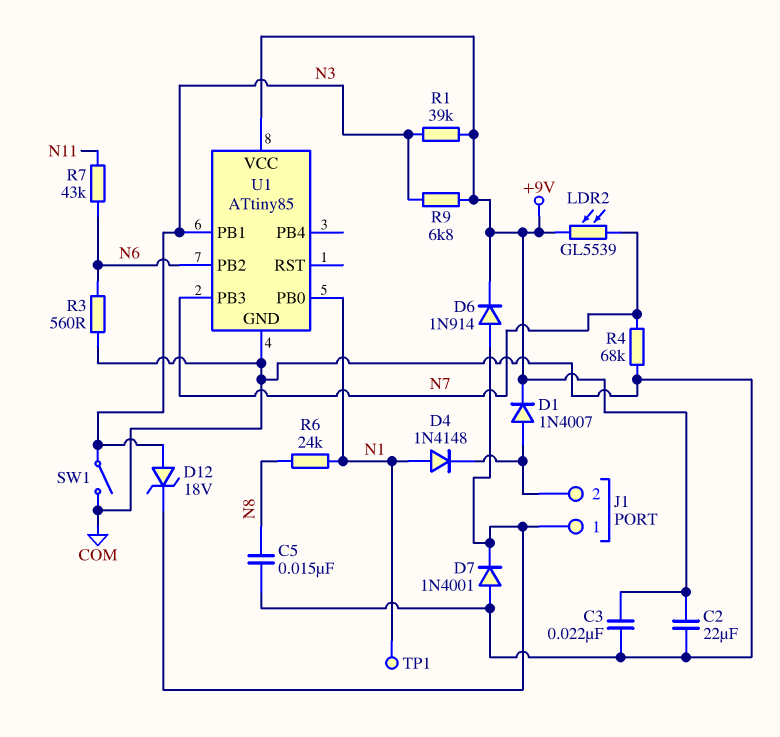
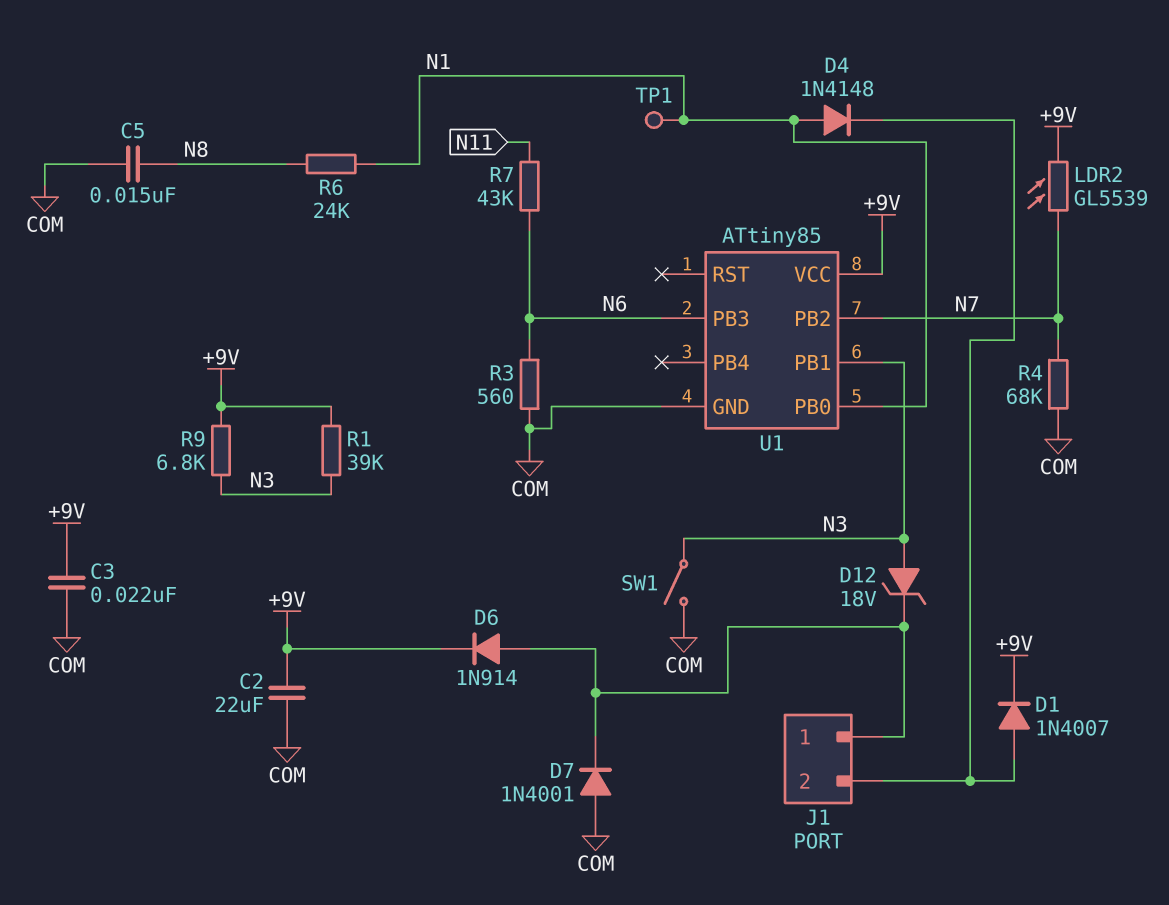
U1 pin PB2: N6 -> N7
U1 pin PB3: N7 -> N6

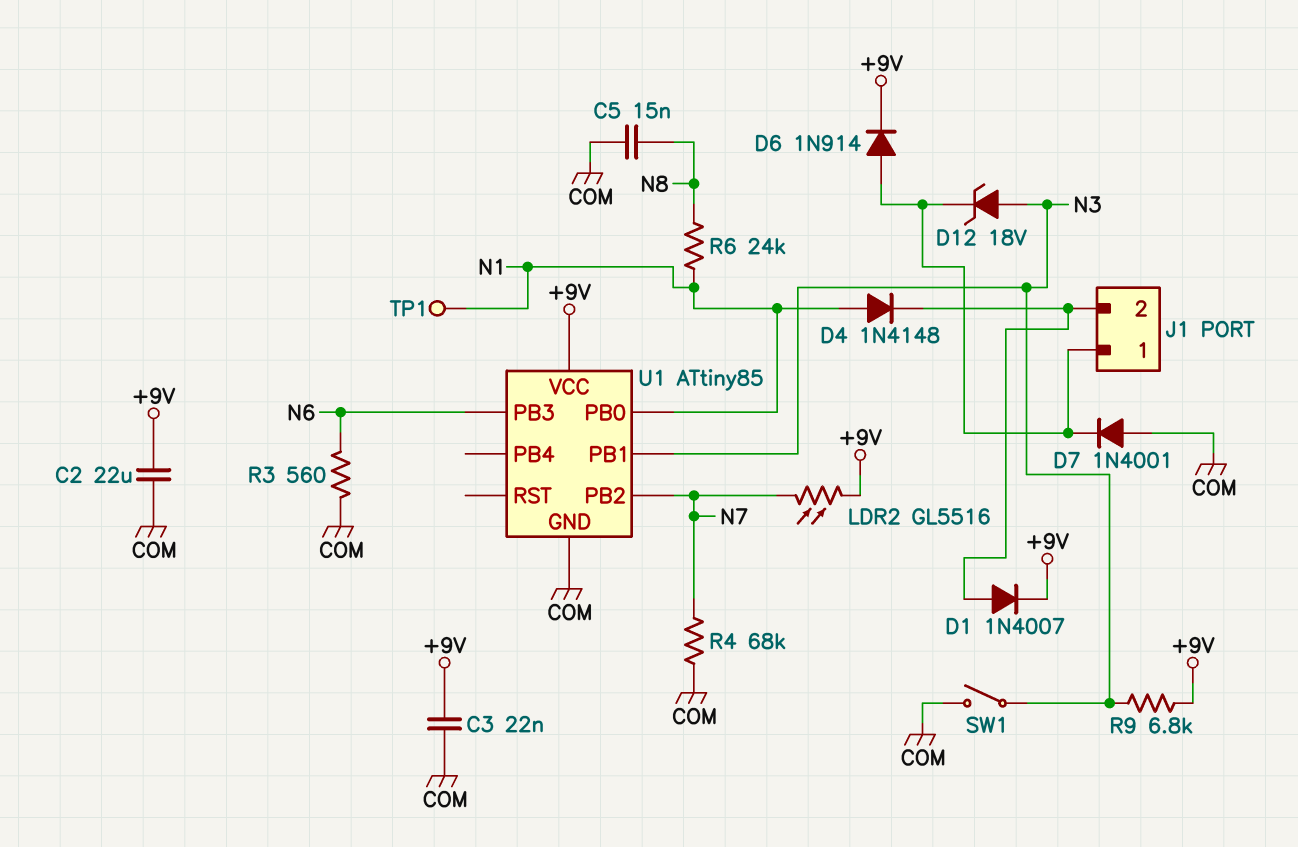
LDR2: GL5539 (+9V, N7) -> GL5516 (+9V, N7)
R1: 39k (+9V, N3) -> none
R7: 43k (N6, N11) -> none

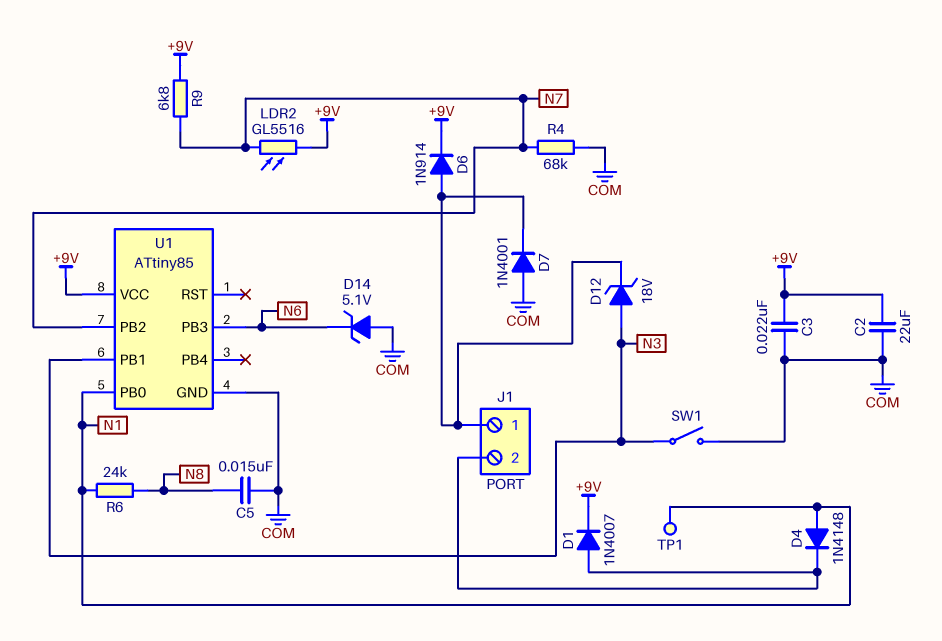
D14: none -> zener 5.1V (A COM, K N6)
R3: 560 (COM, N6) -> none
R9: 6.8k (+9V, N3) -> 6.8k (+9V, N7)

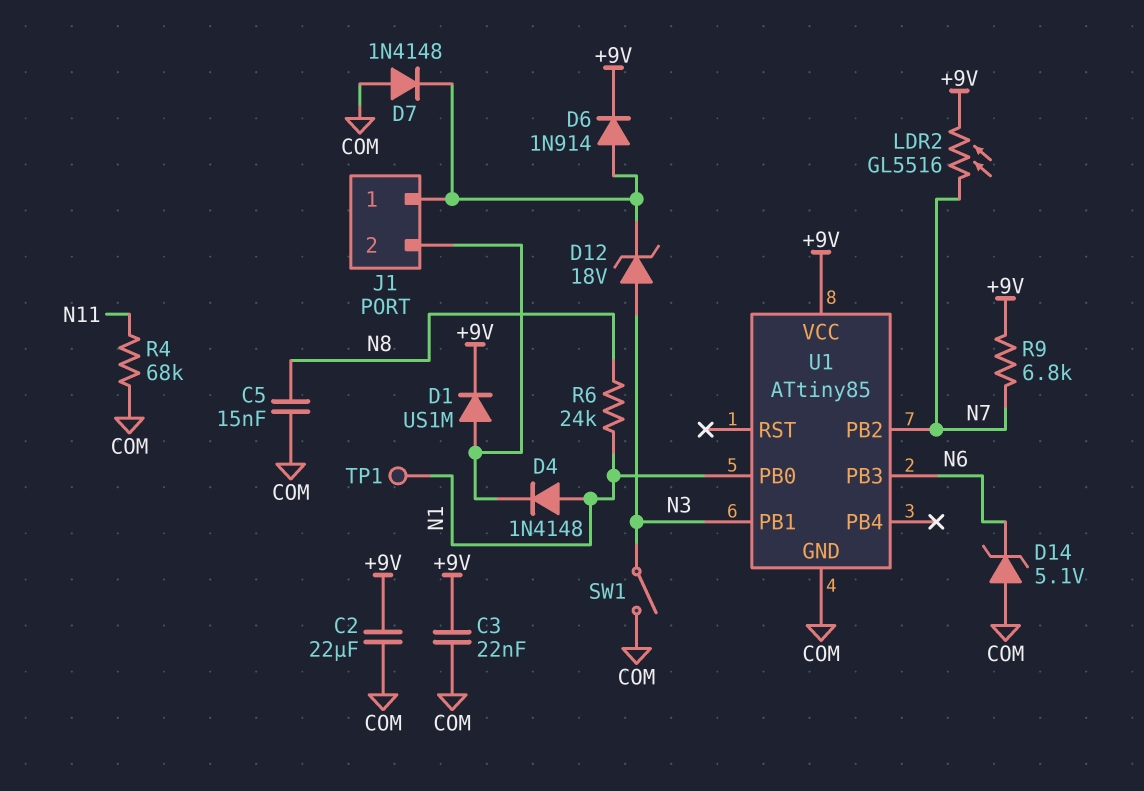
D1: diode 1N4007 (A J1/2, K +9V) -> diode US1M (A J1/2, K +9V)
D7: diode 1N4001 (A COM, K J1/1) -> diode 1N4148 (A COM, K J1/1)
R4: 68k (COM, N7) -> 68k (COM, N11)

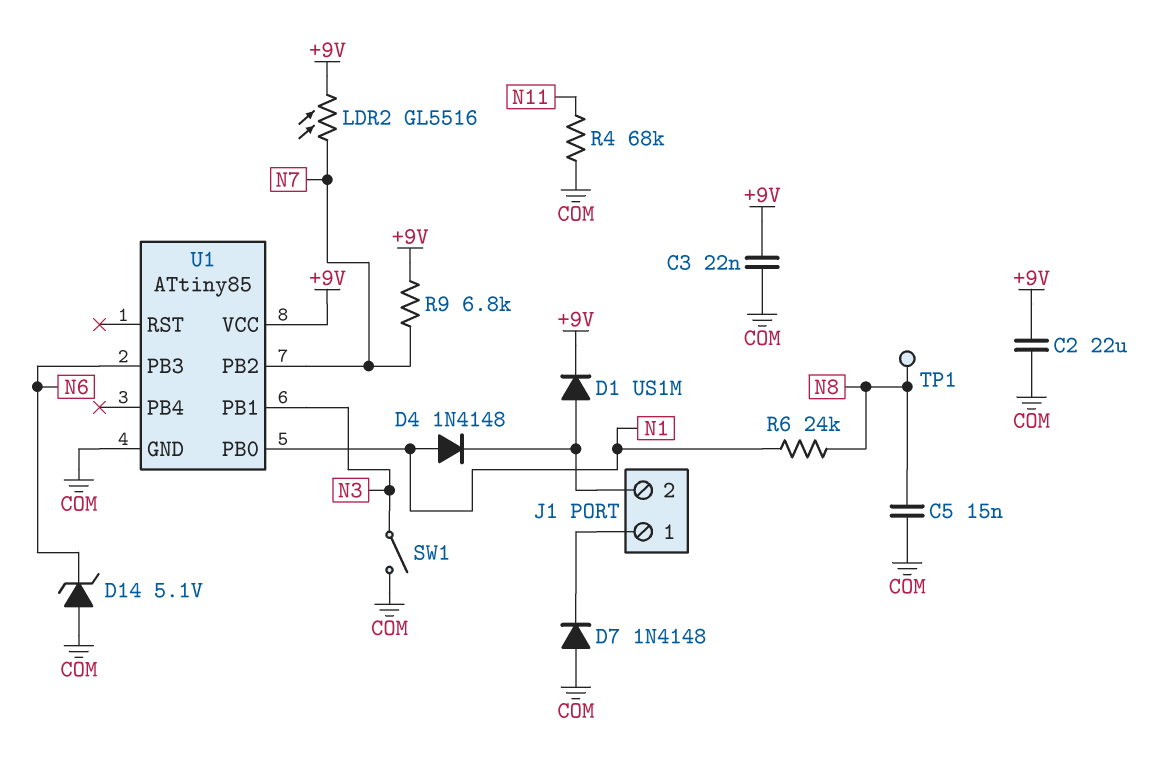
D6: diode 1N914 (A J1/1, K +9V) -> none
D12: zener 18V (A N3, K J1/1) -> none
TP1: test point (N1) -> test point (N8)

